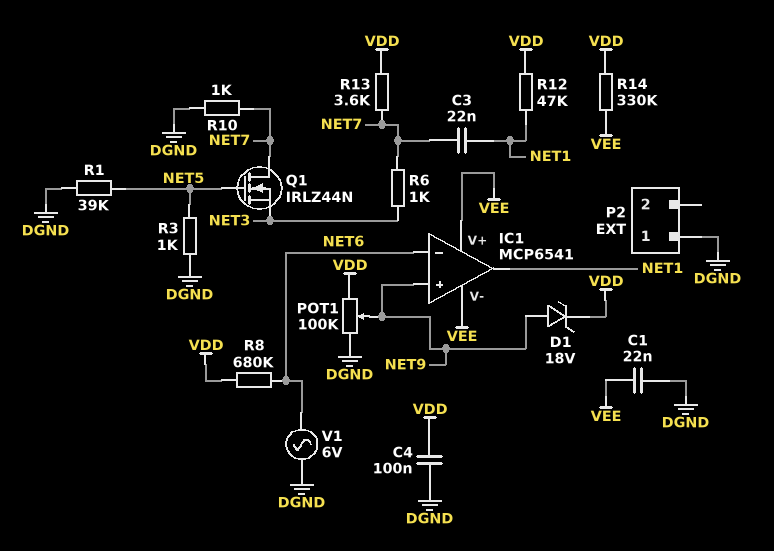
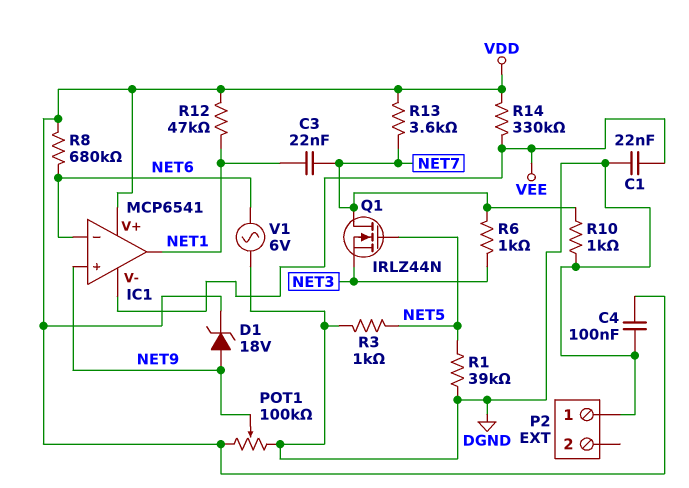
IC1 pin V+: VEE -> VDD

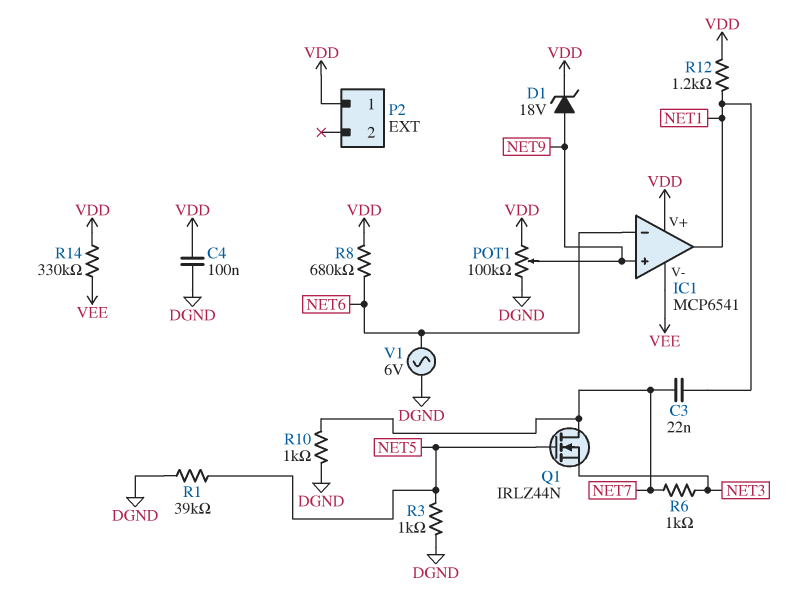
C1: 22nF (DGND, VEE) -> none
P2 pin 1: DGND -> VDD
R12: 47k (NET1, VDD) -> 1.2k (NET1, VDD)
R13: 3.6k (NET7, VDD) -> none

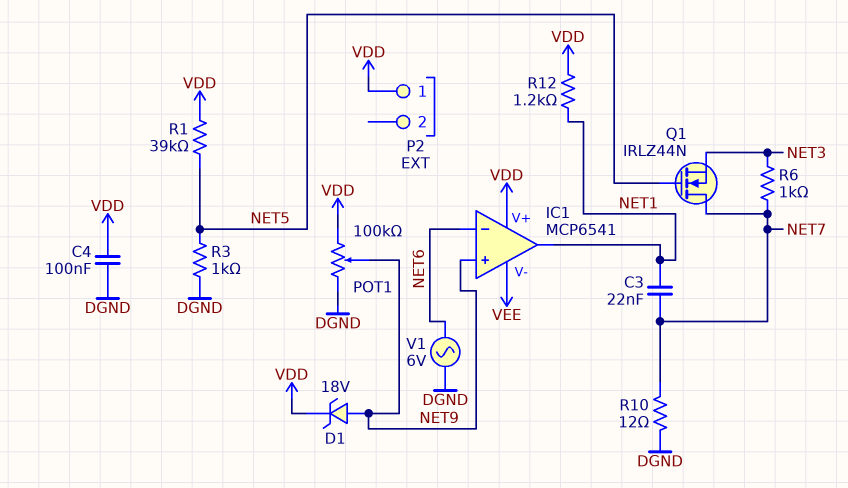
R1: 39k (DGND, NET5) -> 39k (NET5, VDD)
R8: 680k (NET6, VDD) -> none
R10: 1k (DGND, NET7) -> 12 (DGND, NET7)
R14: 330k (VDD, VEE) -> none

